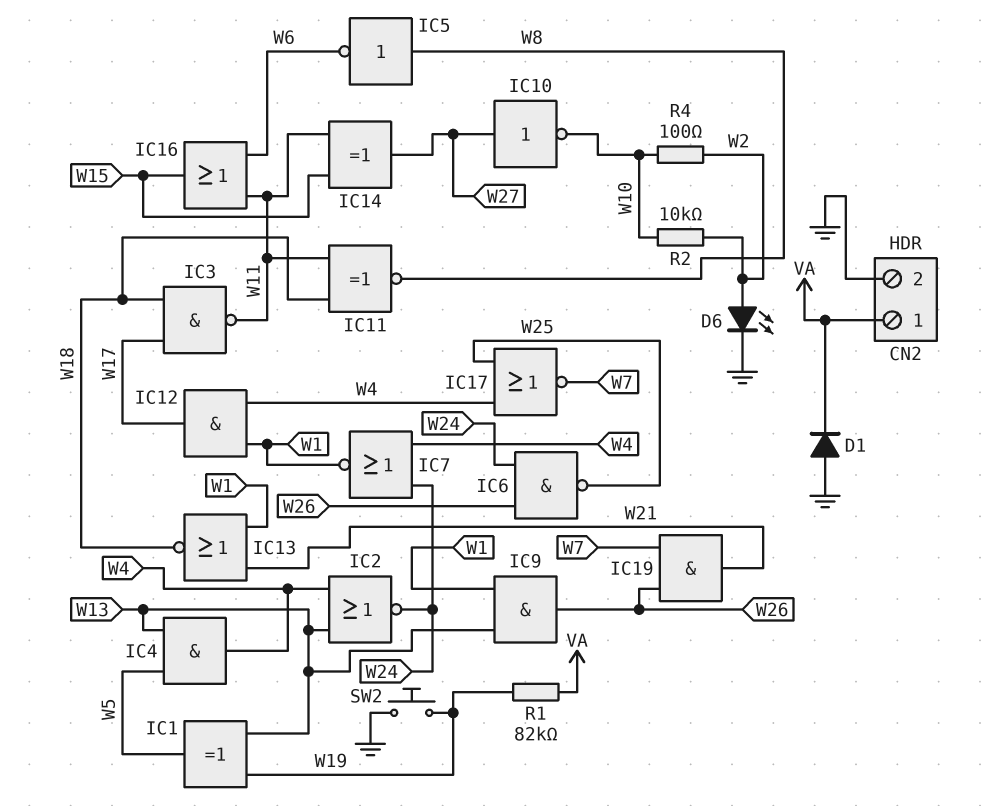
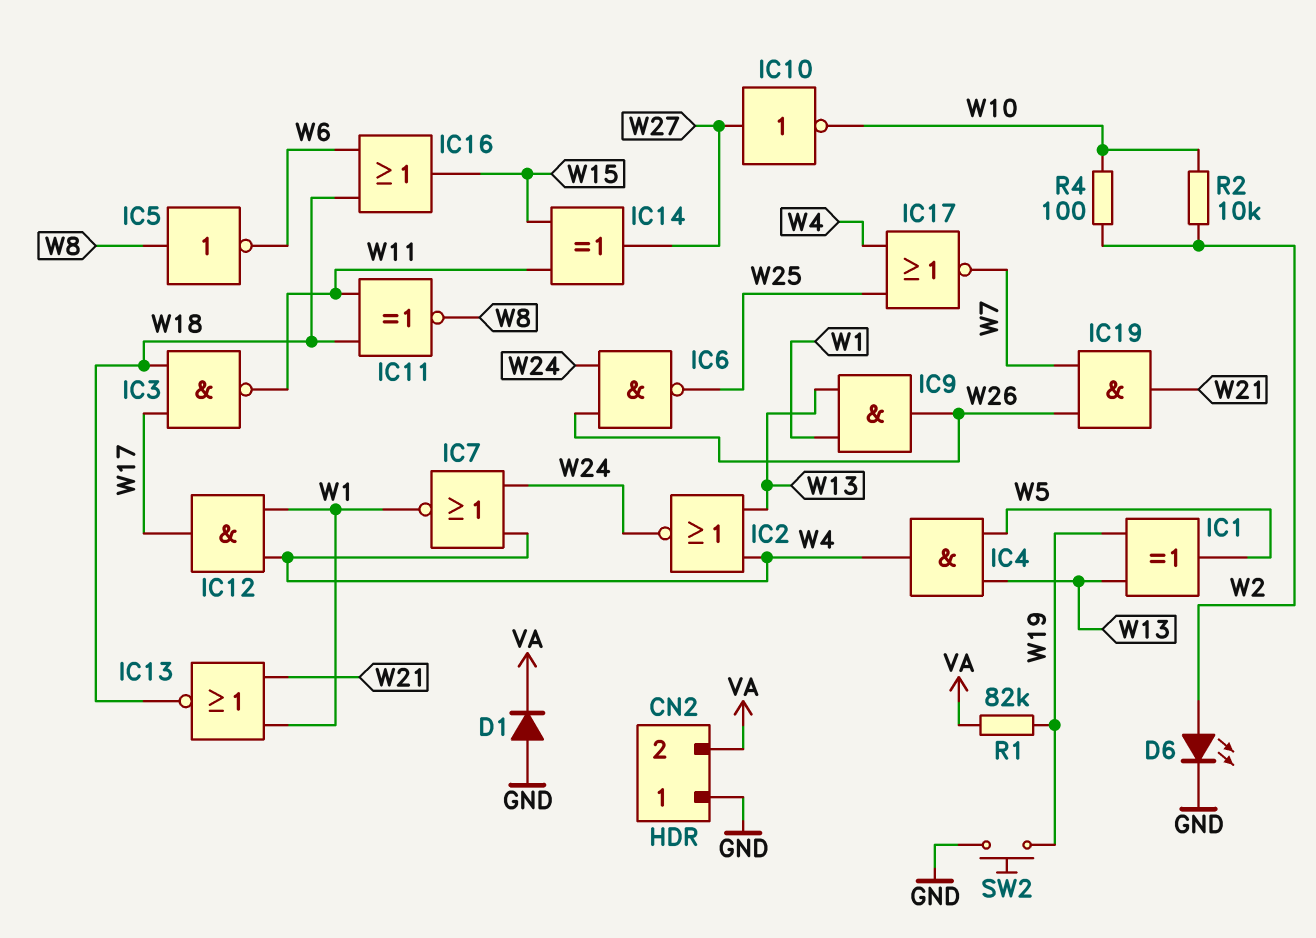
CN2 pin 1: VA -> GND
CN2 pin 2: GND -> VA
IC16: OR (in W6, in W11, out W15) -> OR (in W6, in W18, out W15)

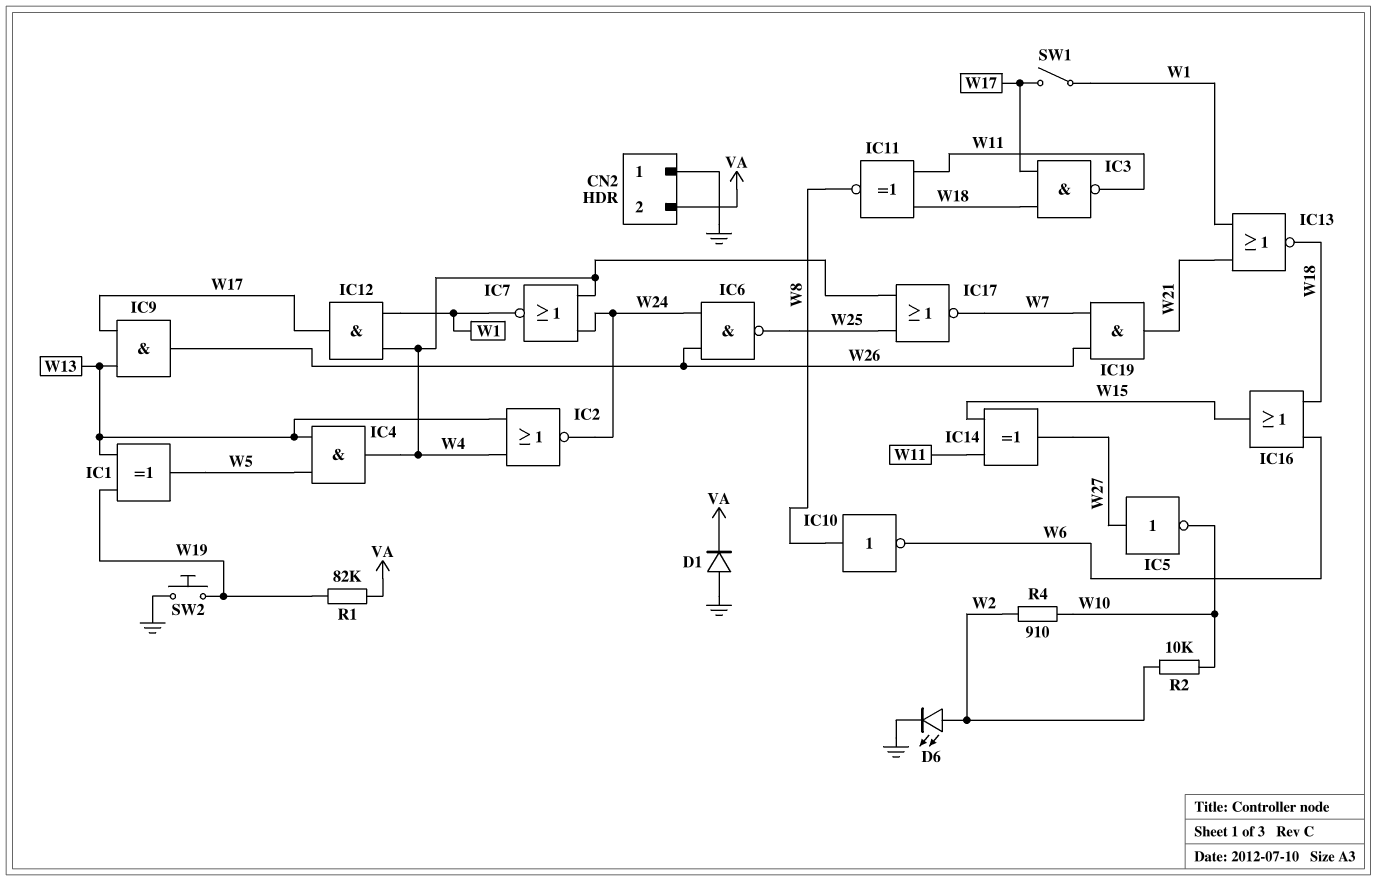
IC5: NOT (in W8, out W6) -> NOT (in W27, out W10)
IC9: AND (in W1, in W13, out W26) -> AND (in W13, in W17, out W26)
IC10: NOT (in W27, out W10) -> NOT (in W8, out W6)
R4: 100 (W2, W10) -> 910 (W2, W10)
SW1: none -> switch (W1, W17)

